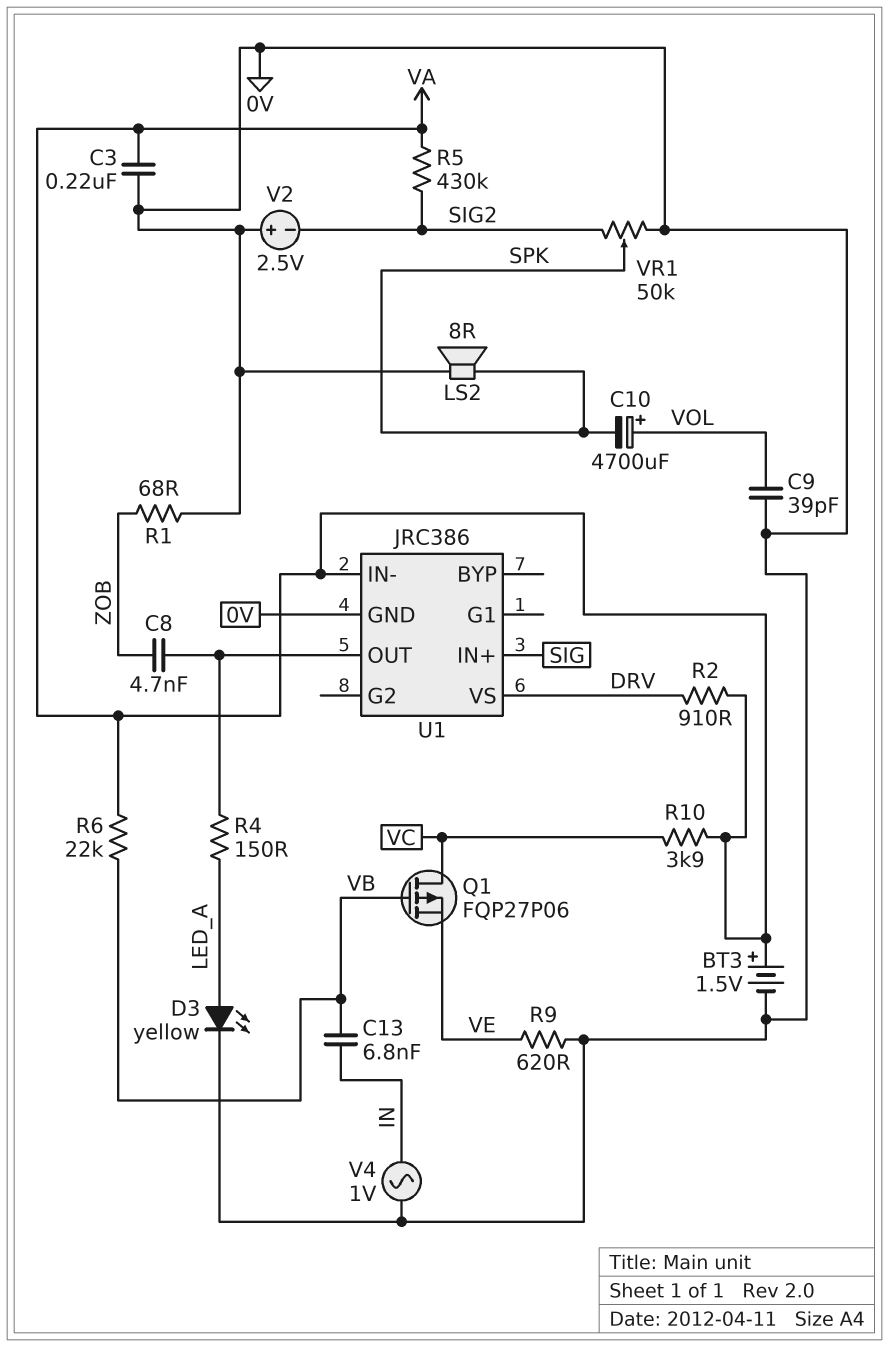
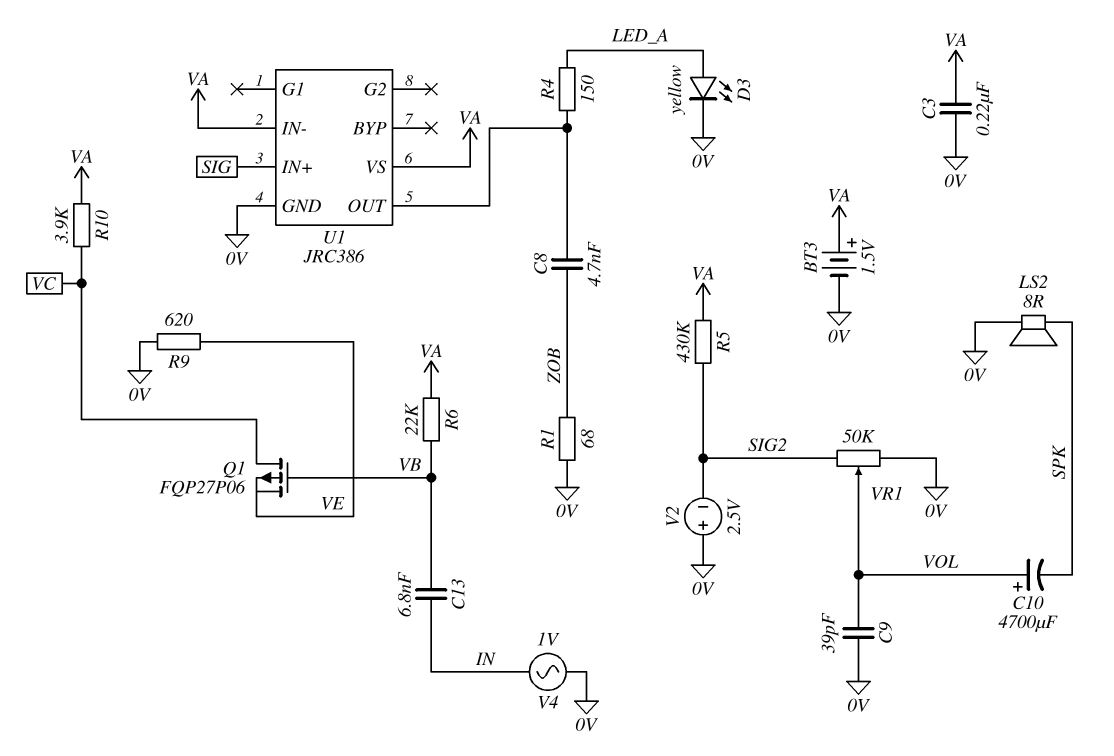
R2: 910 (DRV, VA) -> none
U1 pin VS: DRV -> VA
VR1: 50k (0V, SIG2, wiper SPK) -> 50k (0V, SIG2, wiper VOL)

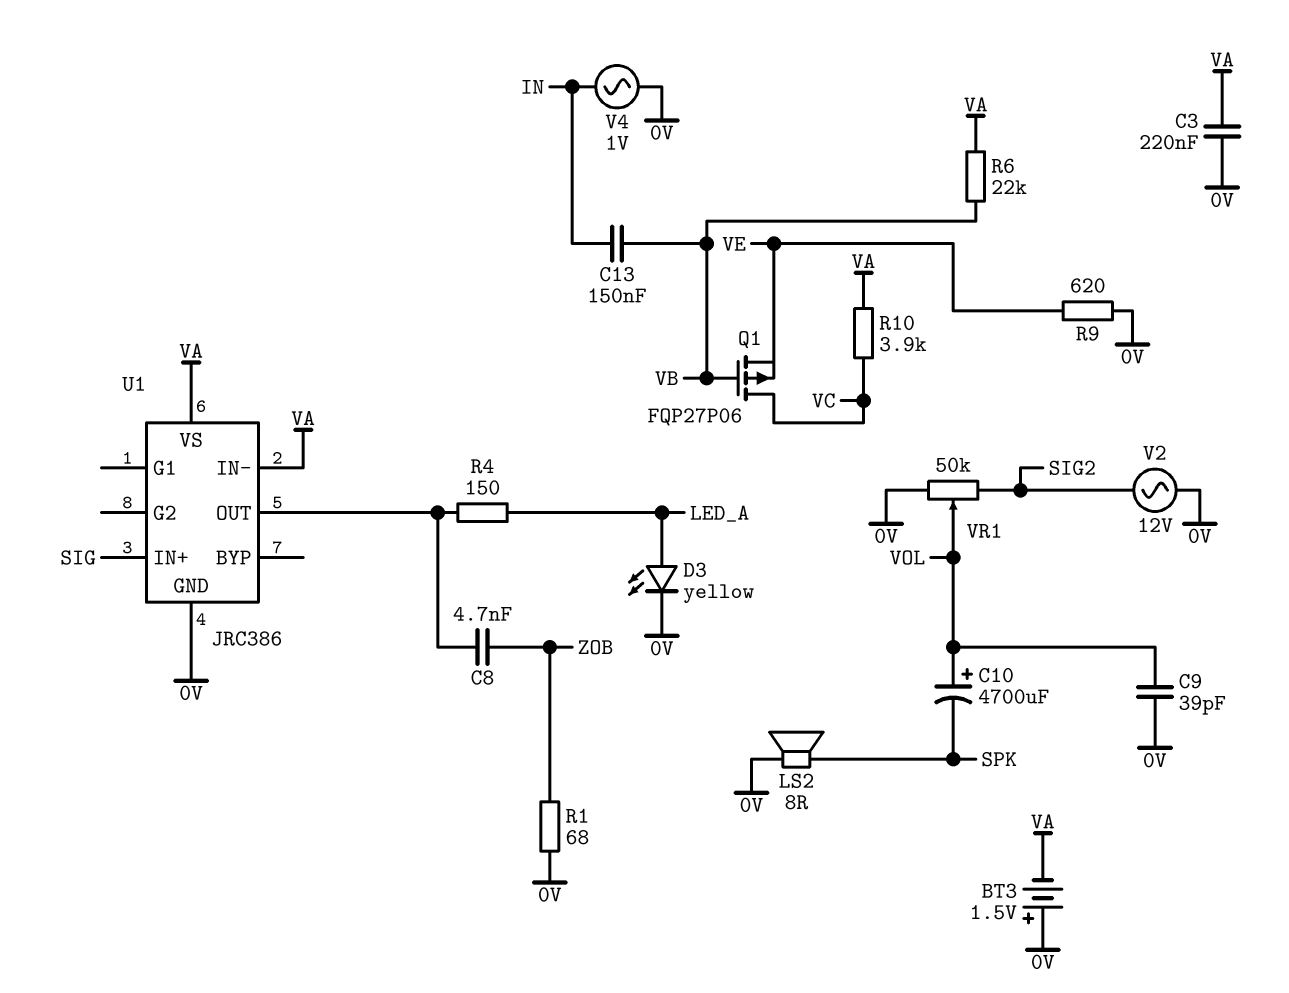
BT3: 1.5V (plus VA, minus 0V) -> 1.5V (plus 0V, minus VA)
C13: 6.8nF (IN, VB) -> 150nF (IN, VB)
R5: 430k (SIG2, VA) -> none
V2: 2.5V (plus 0V, minus SIG2) -> AC 12V (0V, SIG2)

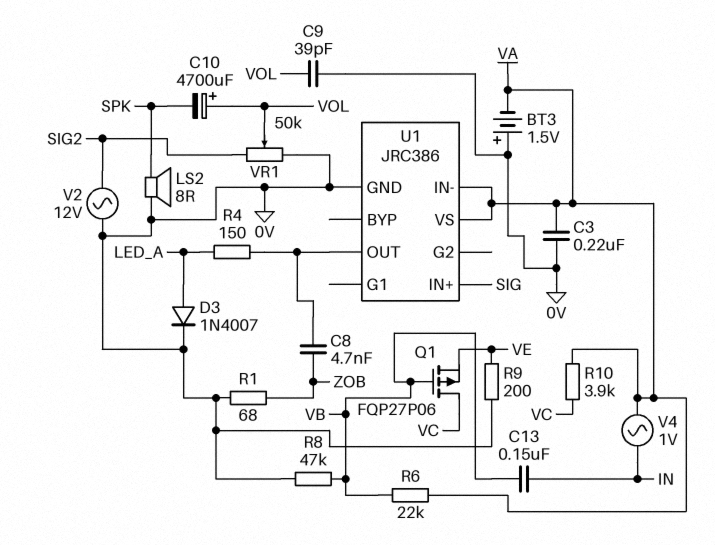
D3: LED yellow (A LED_A, K 0V) -> diode 1N4007 (A LED_A, K 0V)
R8: none -> 47k (0V, VB)
R9: 620 (0V, VE) -> 200 (0V, VE)
V4: AC 1V (0V, IN) -> AC 1V (IN, VA)

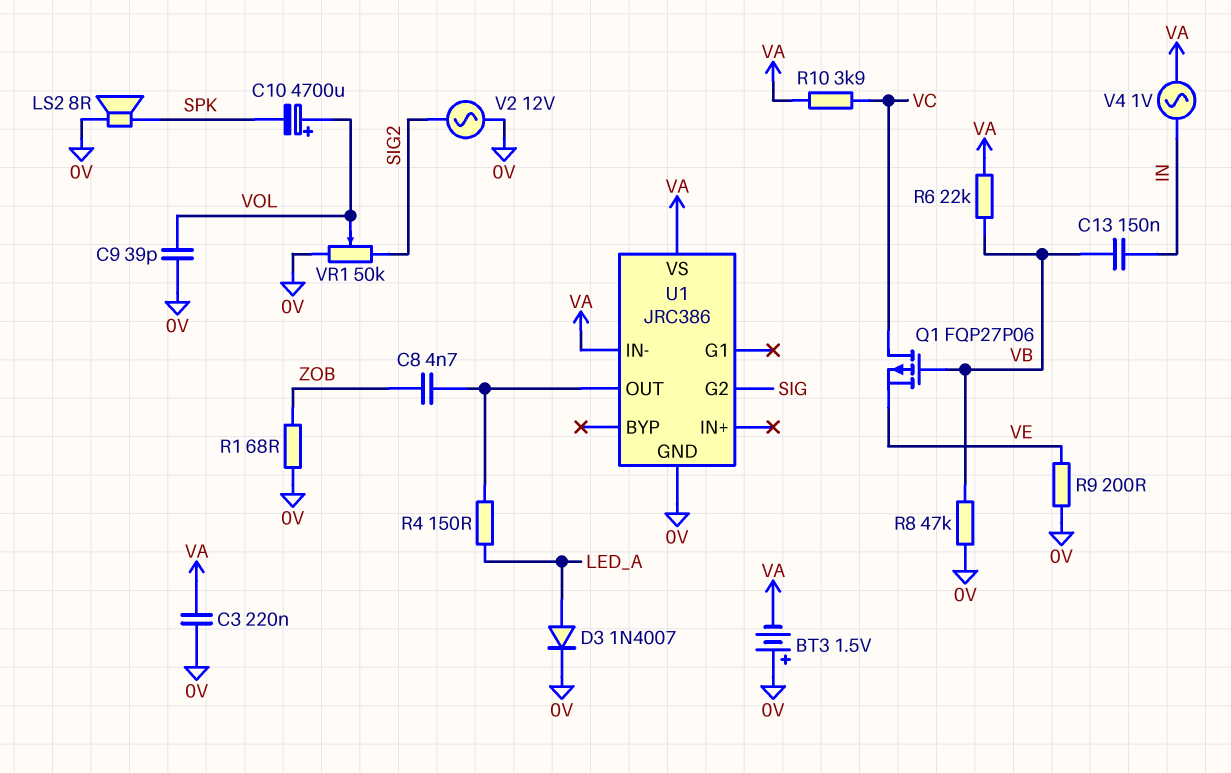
U1 pin G2: none -> SIG
U1 pin IN+: SIG -> none

